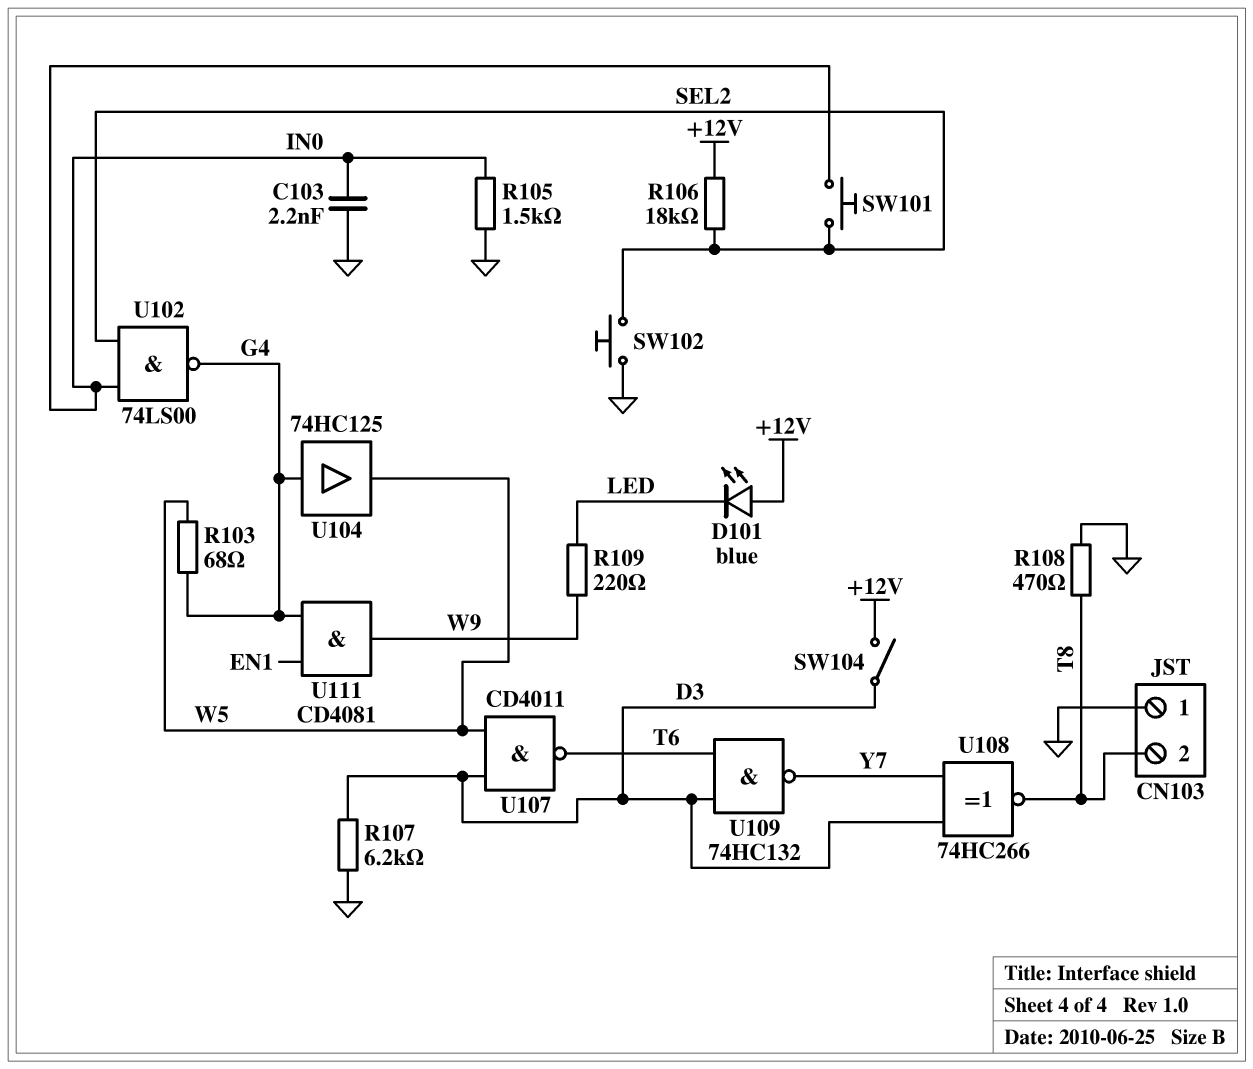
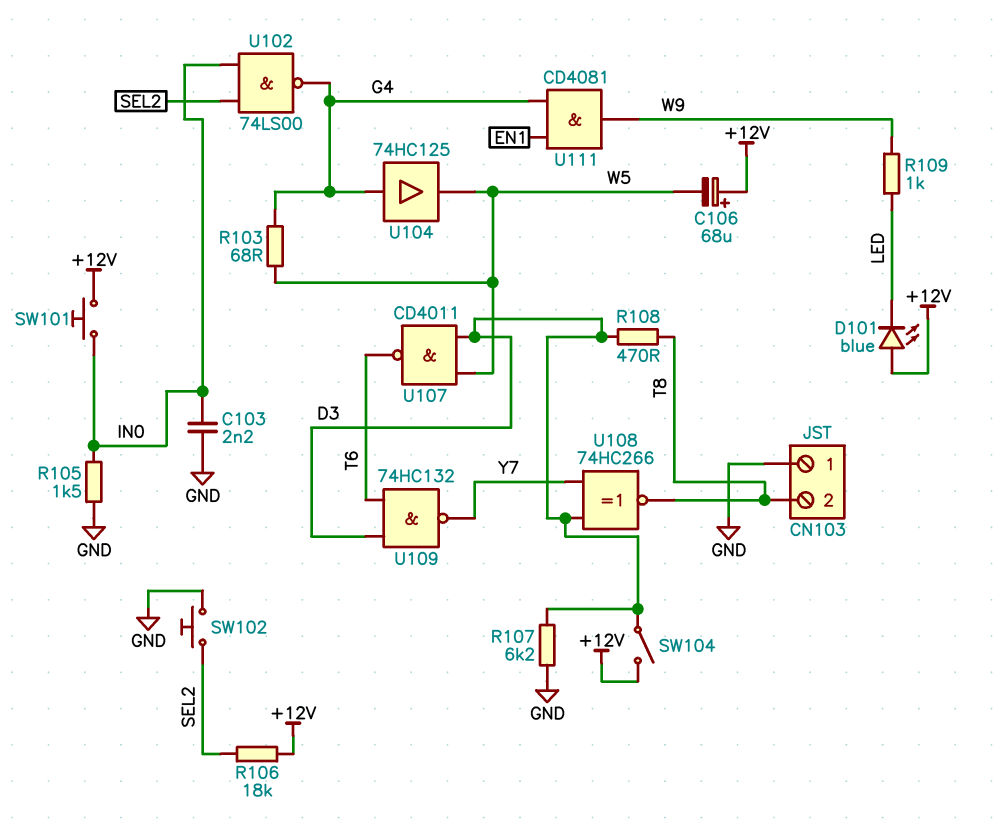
C106: none -> 68uF (plus +12V, minus W5)
R108: 470 (GND, T8) -> 470 (D3, T8)
R109: 220 (LED, W9) -> 1k (LED, W9)
SW101: button (IN0, SEL2) -> button (+12V, IN0)

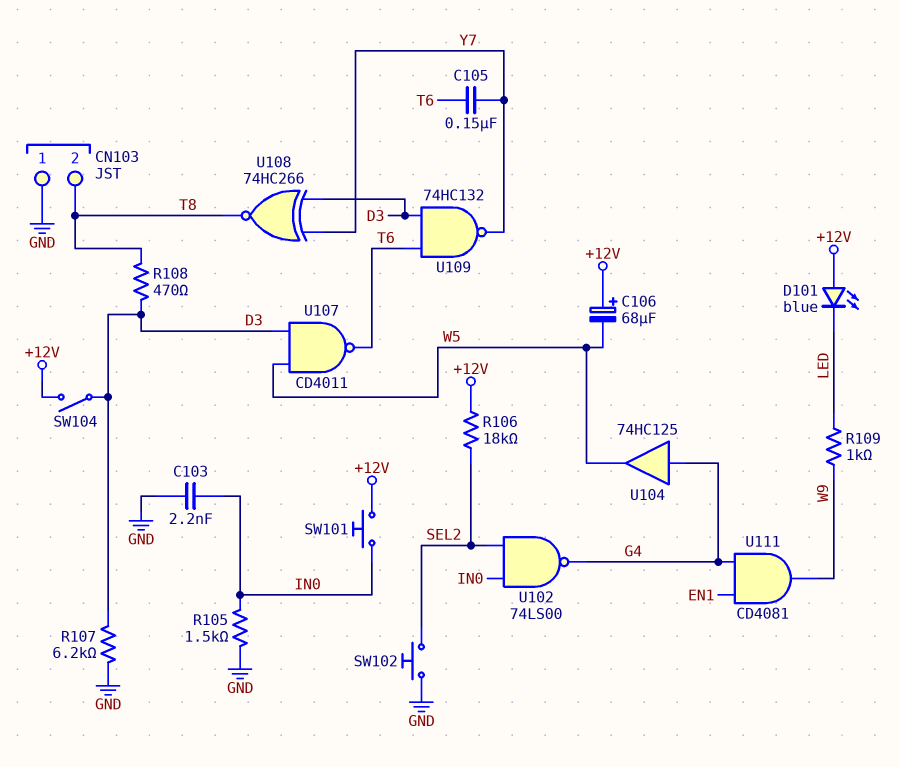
C105: none -> 150nF (T6, Y7)
R103: 68 (G4, W5) -> none

